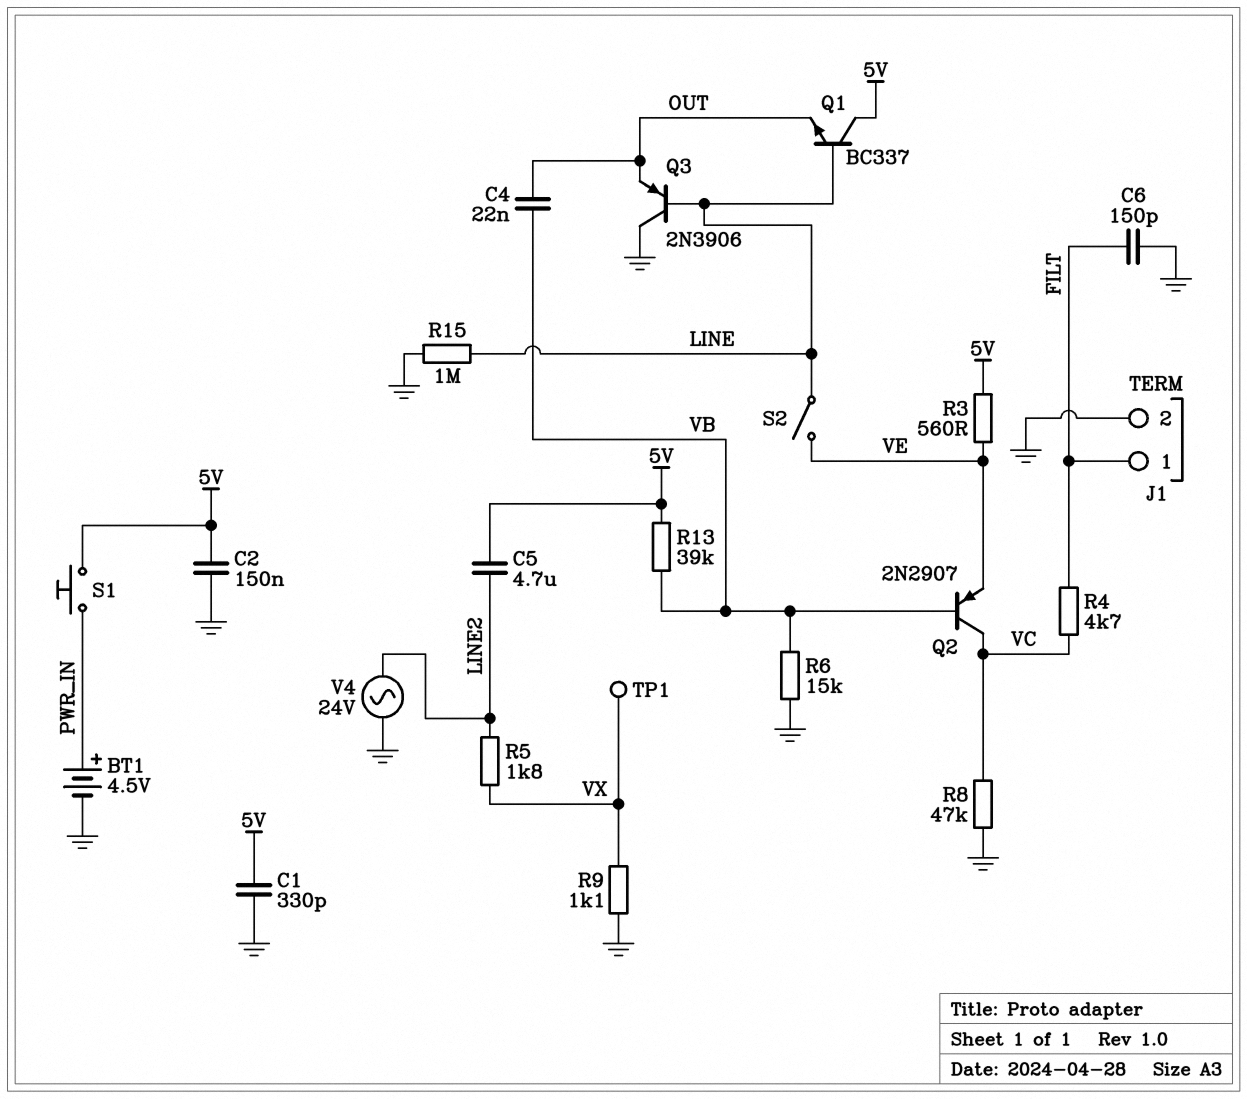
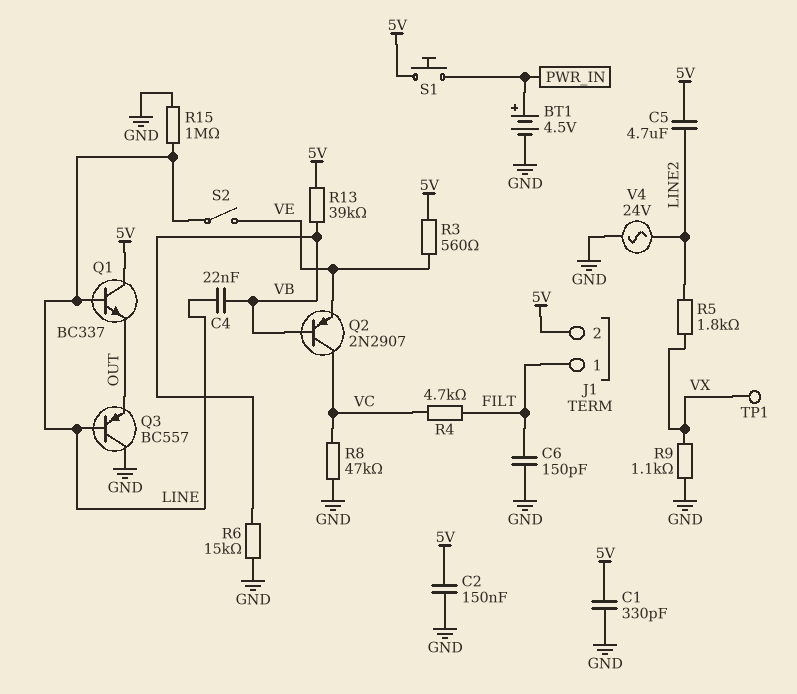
C4: 22nF (OUT, VB) -> 22nF (LINE, VB)
J1 pin 2: GND -> 5V
Q3: PNP 2N3906 (B LINE, C GND, E OUT) -> PNP BC557 (B LINE, C GND, E OUT)

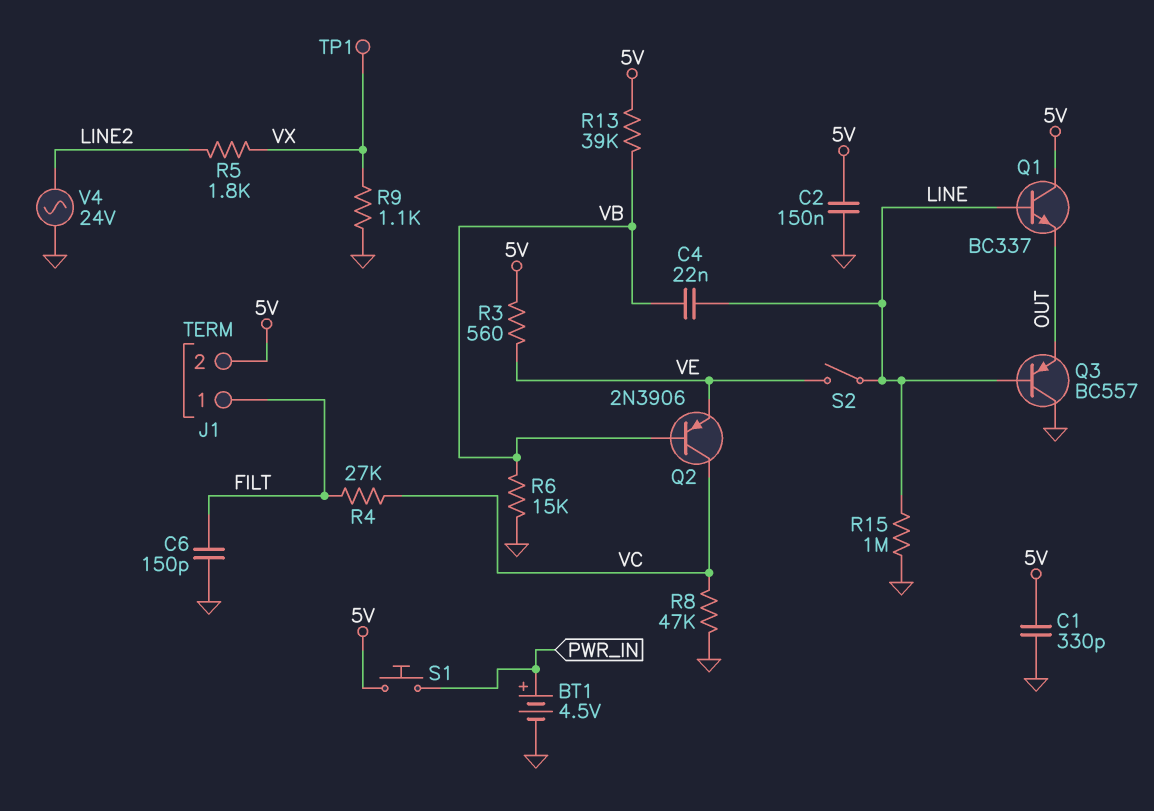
C5: 4.7uF (5V, LINE2) -> none
Q2: PNP 2N2907 (B VB, C VC, E VE) -> PNP 2N3906 (B VB, C VC, E VE)
R4: 4.7k (FILT, VC) -> 27k (FILT, VC)

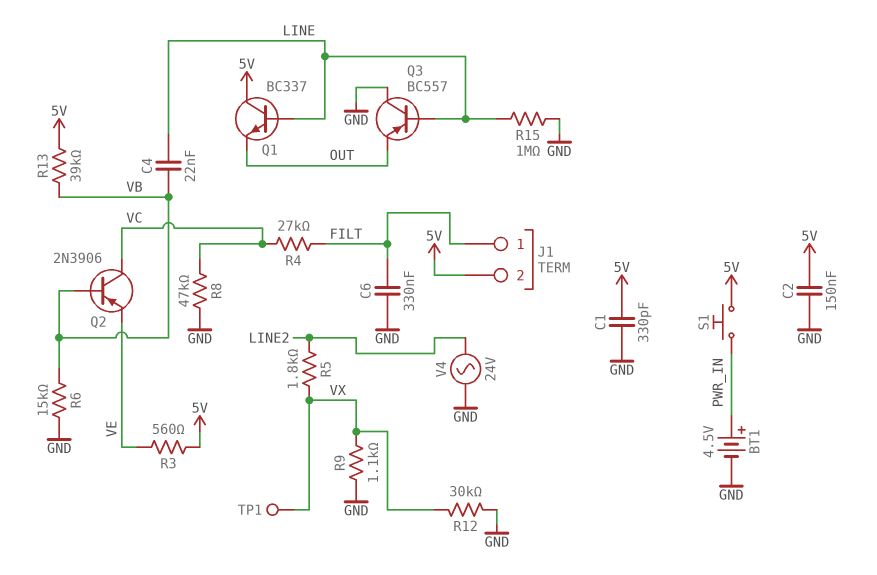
C6: 150pF (FILT, GND) -> 330nF (FILT, GND)
R12: none -> 30k (GND, VX)
S2: switch (LINE, VE) -> none

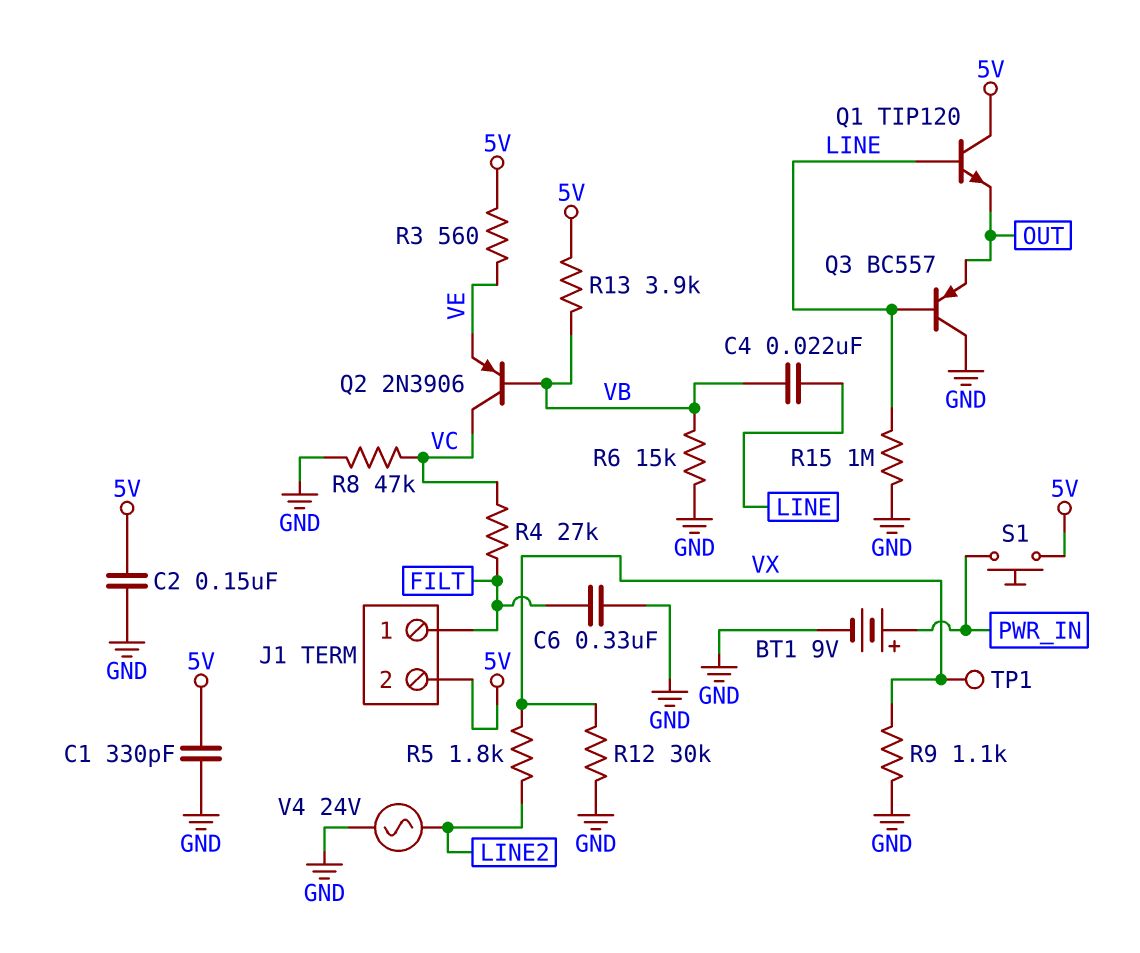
BT1: 4.5V (plus PWR_IN, minus GND) -> 9V (plus PWR_IN, minus GND)
Q1: NPN BC337 (B LINE, C 5V, E OUT) -> NPN TIP120 (B LINE, C 5V, E OUT)
R13: 39k (5V, VB) -> 3.9k (5V, VB)

